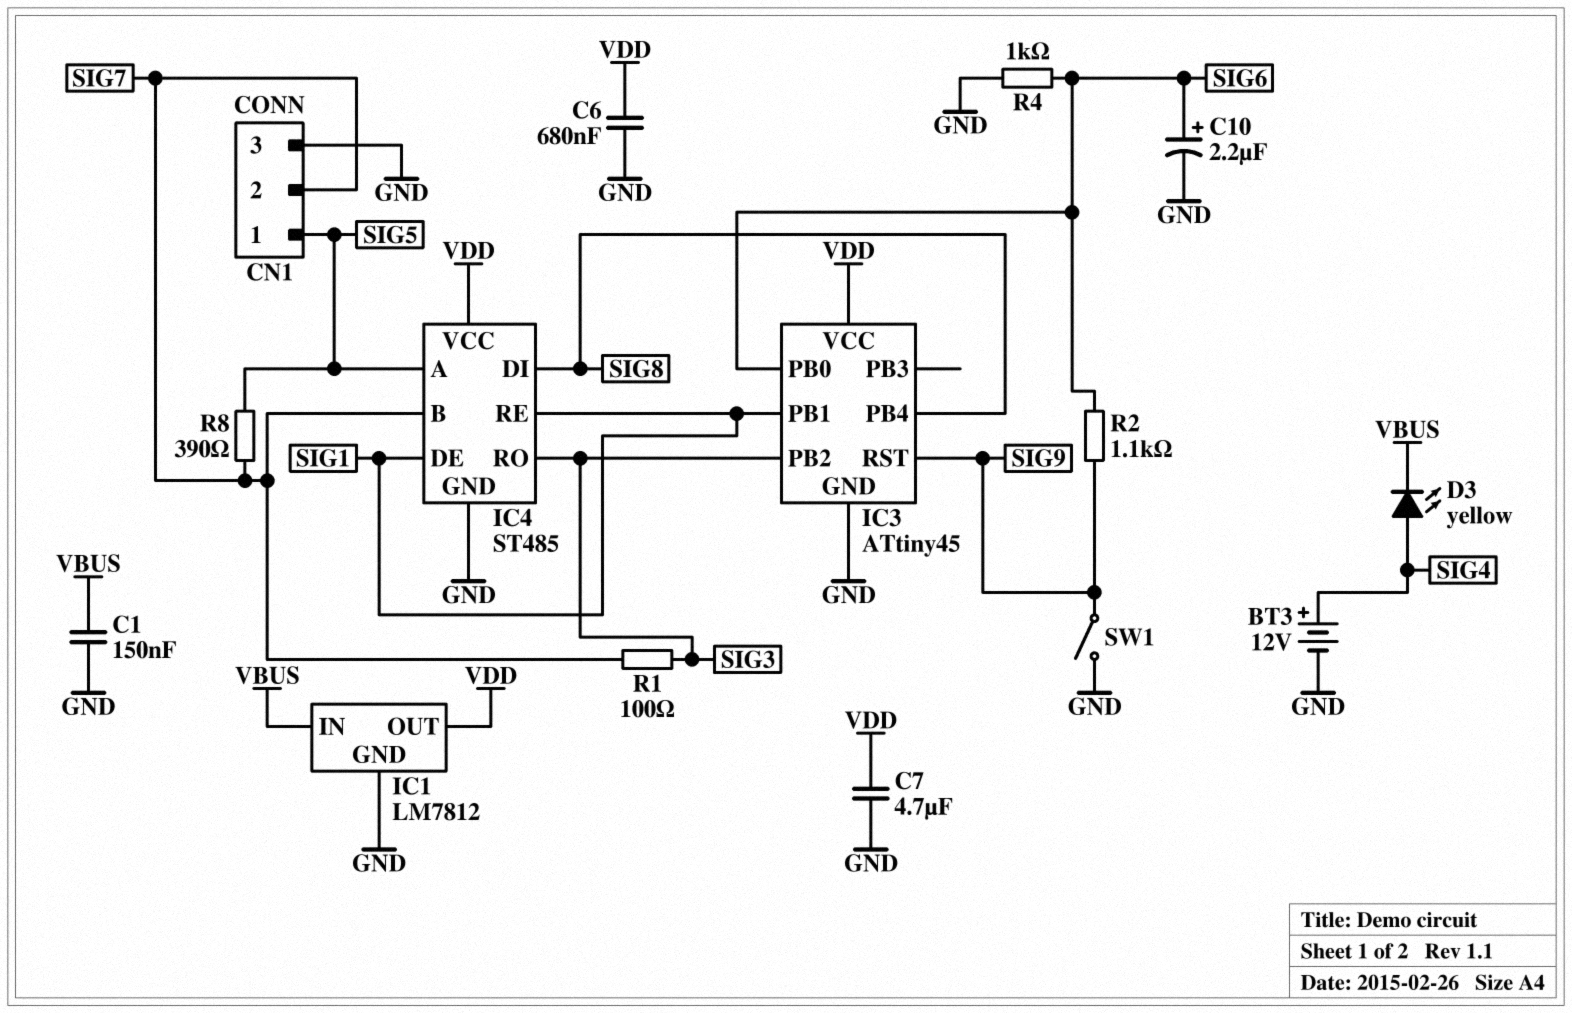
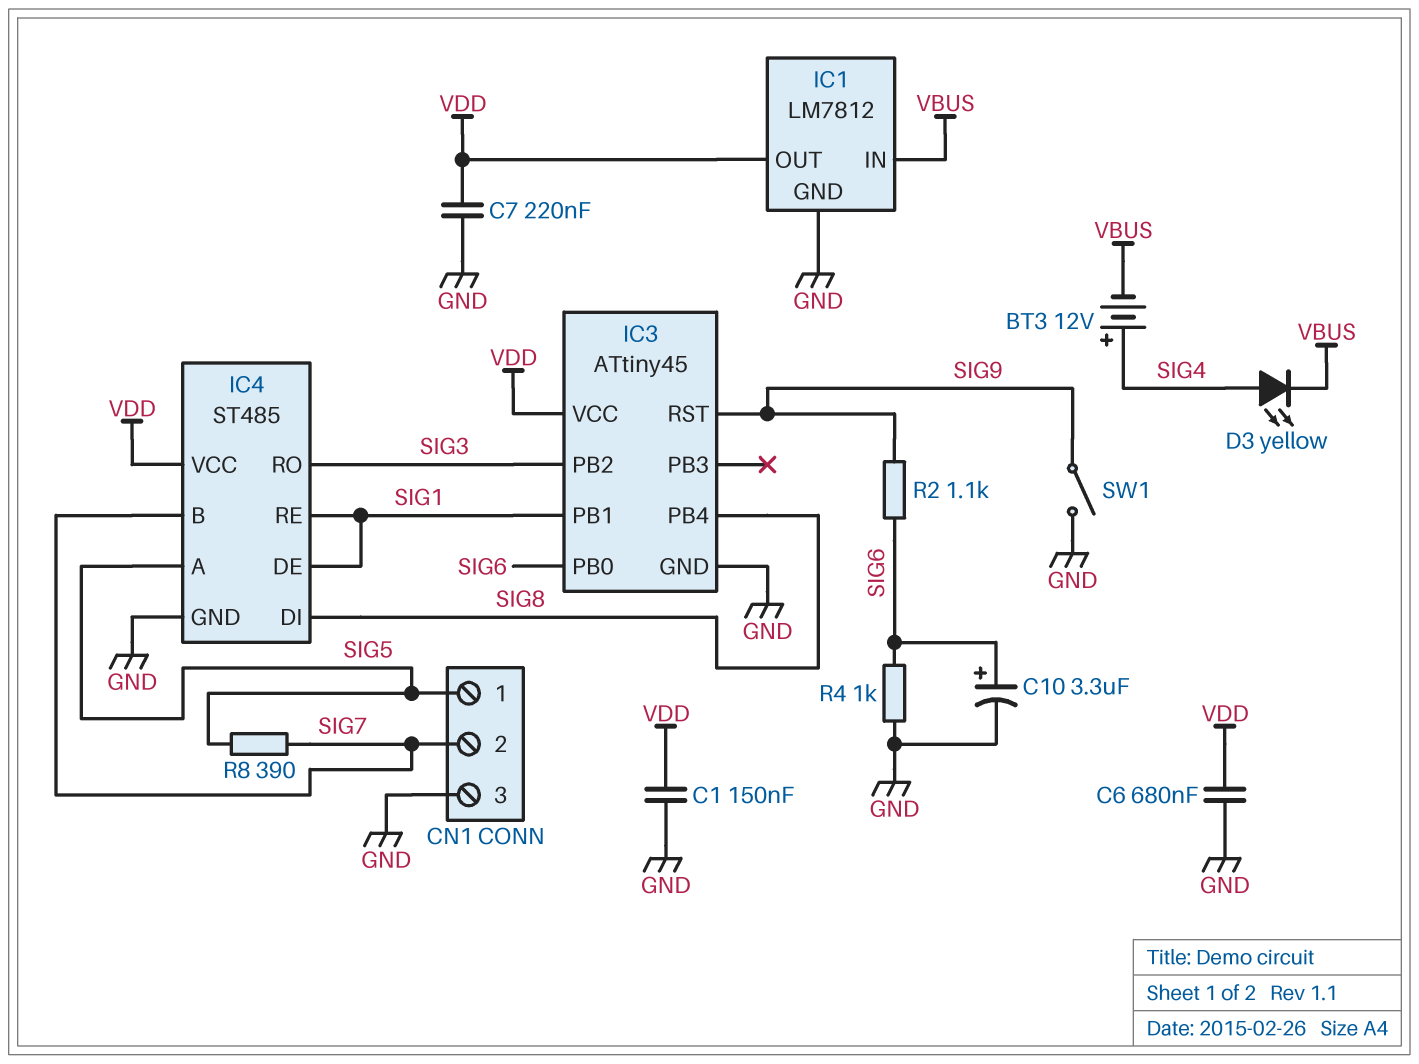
BT3: 12V (plus SIG4, minus GND) -> 12V (plus SIG4, minus VBUS)
C1: 150nF (GND, VBUS) -> 150nF (GND, VDD)
C7: 4.7uF (GND, VDD) -> 220nF (GND, VDD)
C10: 2.2uF (plus SIG6, minus GND) -> 3.3uF (plus SIG6, minus GND)
R1: 100 (SIG3, SIG7) -> none

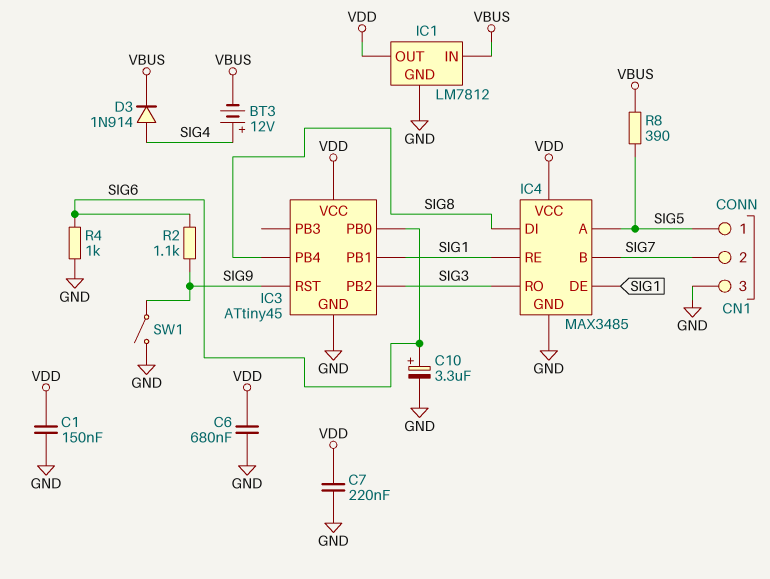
D3: LED yellow (A SIG4, K VBUS) -> diode 1N914 (A SIG4, K VBUS)
IC4: ST485 -> MAX3485
R8: 390 (SIG5, SIG7) -> 390 (SIG5, VBUS)

